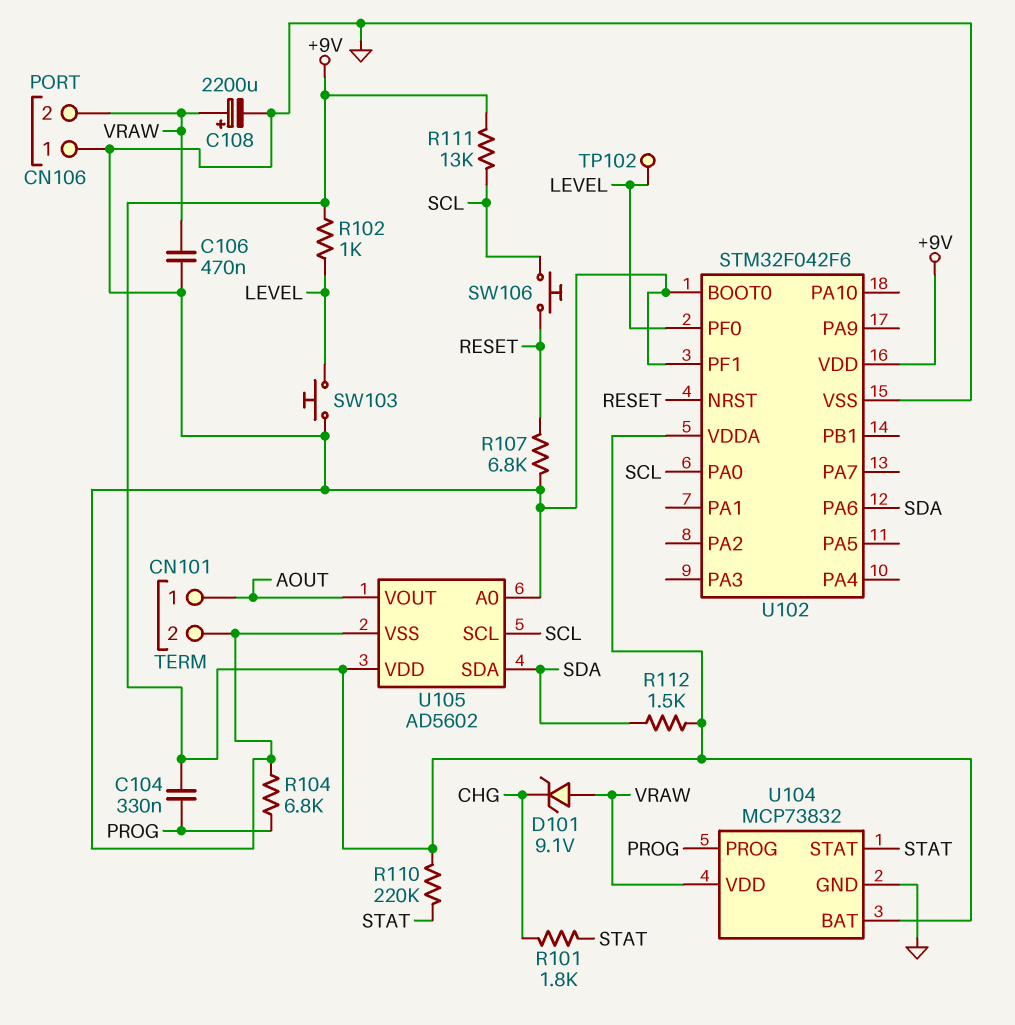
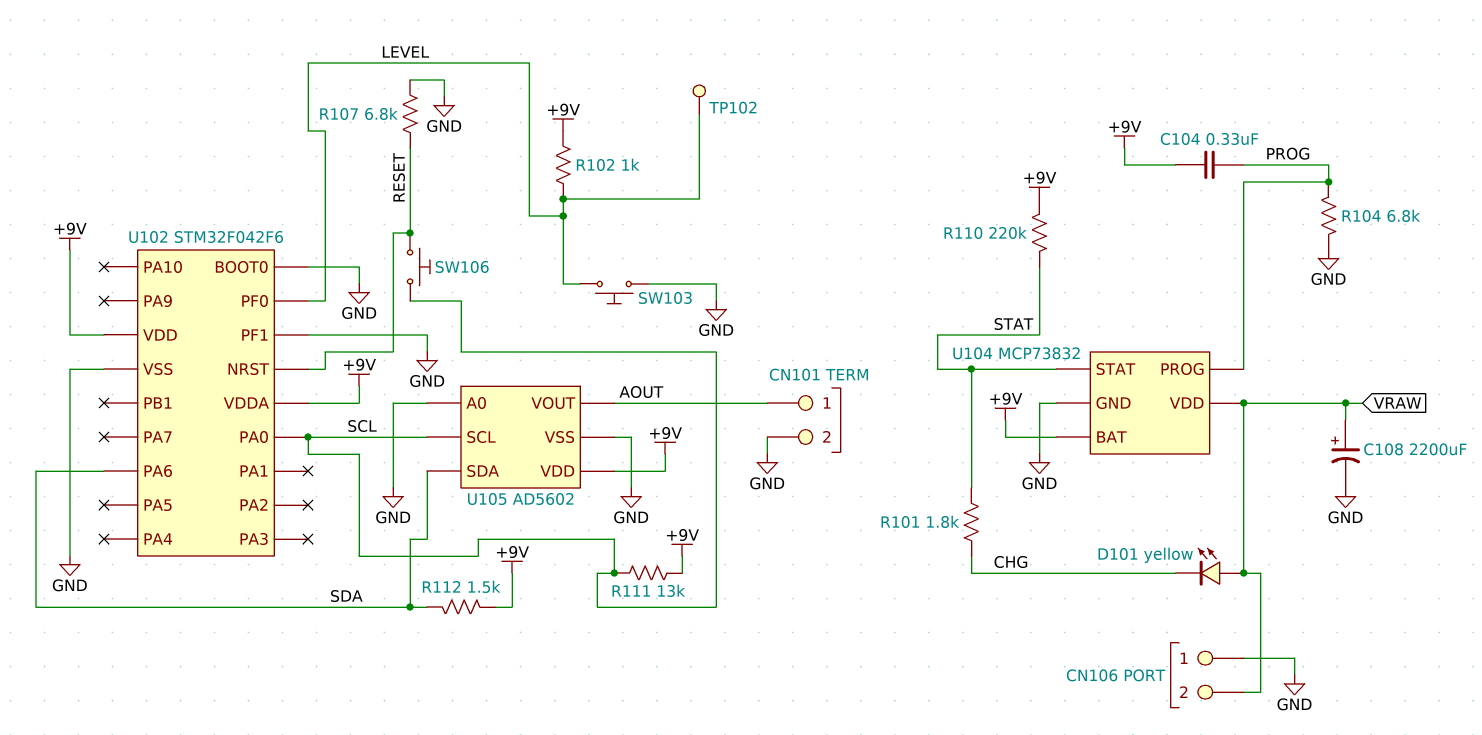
C106: 470nF (GND, VRAW) -> none
D101: zener 9.1V (A VRAW, K CHG) -> LED yellow (A VRAW, K CHG)

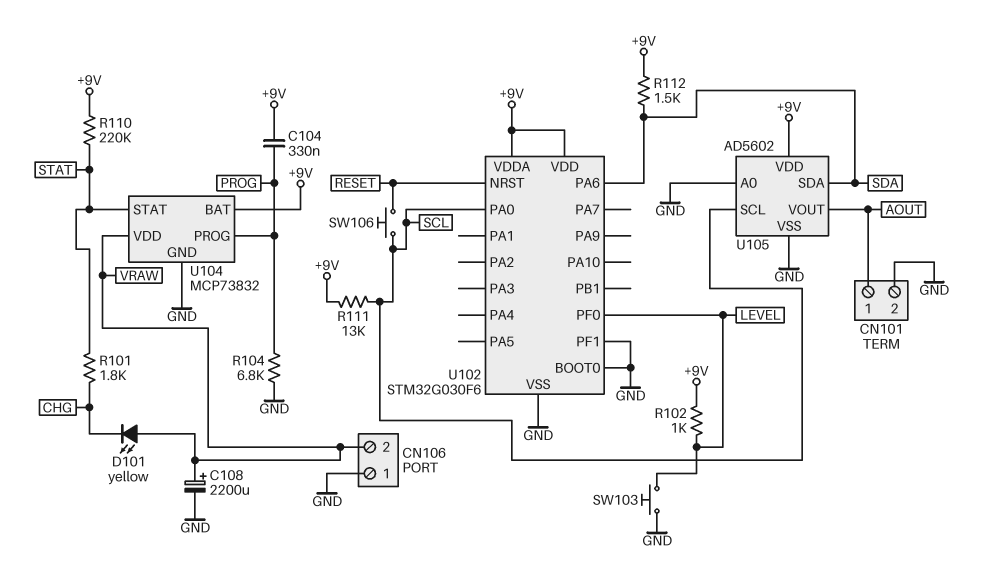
R107: 6.8k (GND, RESET) -> none
TP102: test point (LEVEL) -> none
U102: STM32F042F6 -> STM32G030F6

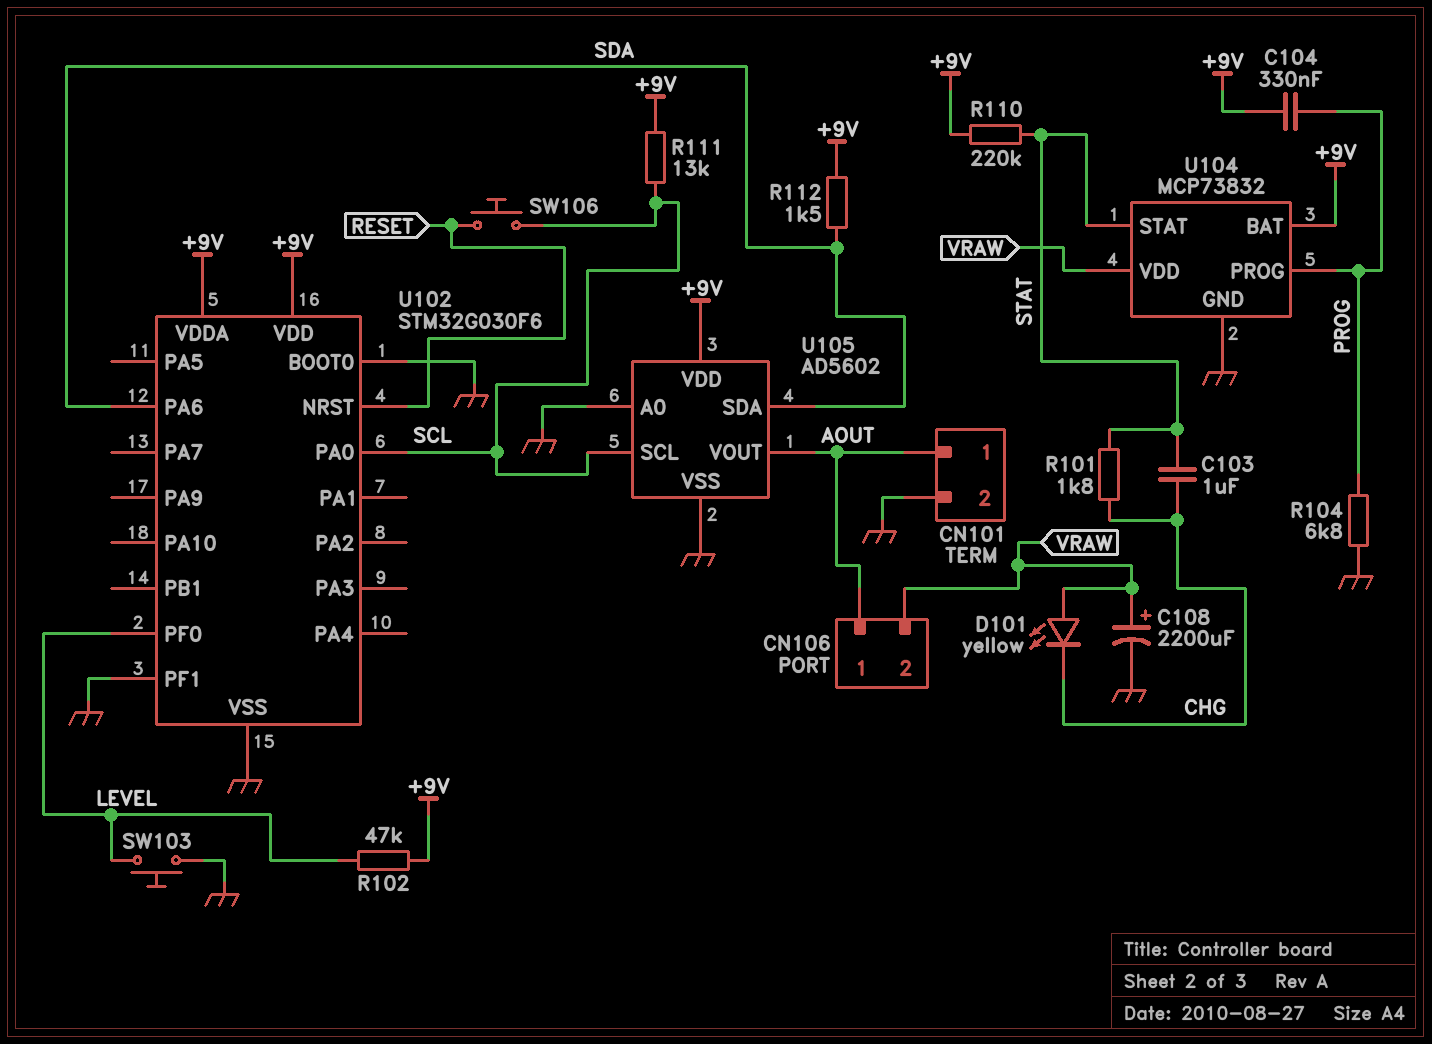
C103: none -> 1uF (CHG, STAT)
CN106 pin 1: GND -> AOUT
R102: 1k (+9V, LEVEL) -> 47k (+9V, LEVEL)

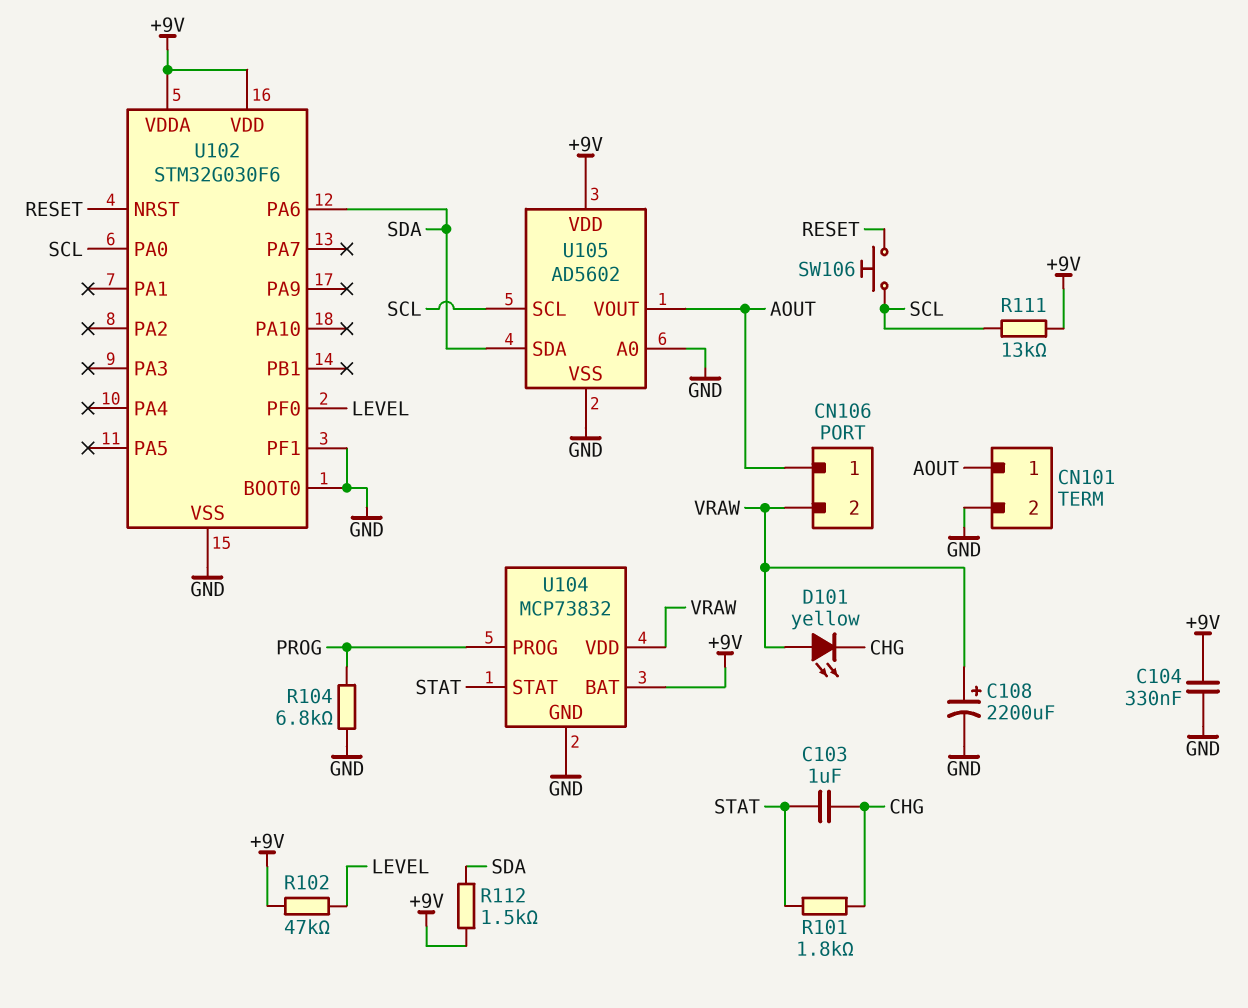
C104: 330nF (+9V, PROG) -> 330nF (+9V, GND)
R110: 220k (+9V, STAT) -> none
SW103: button (GND, LEVEL) -> none

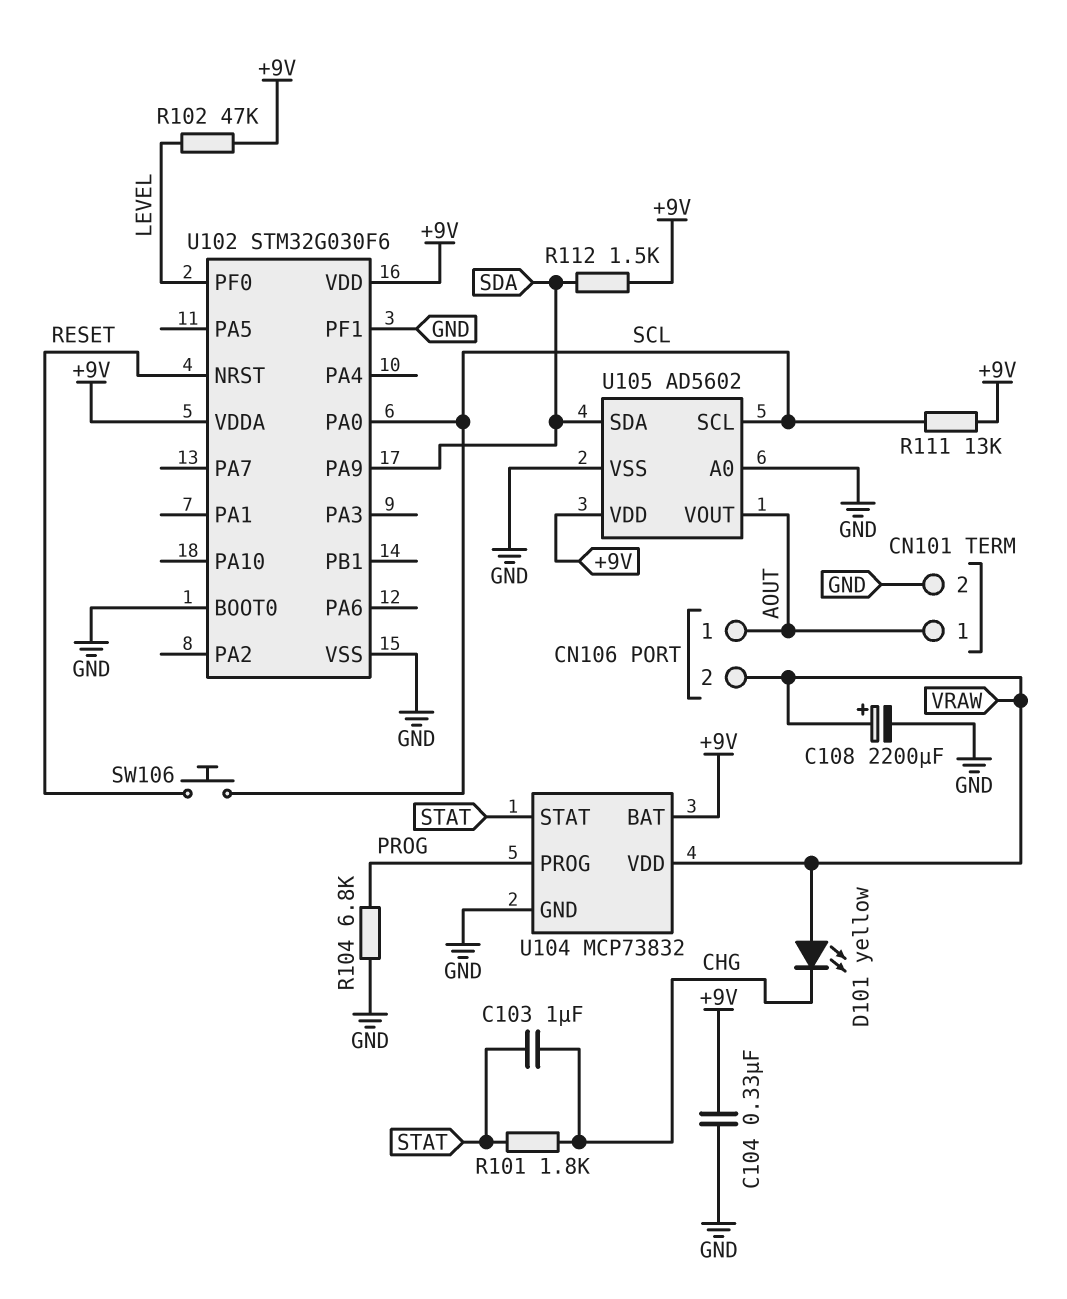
U102 pin PA6: SDA -> none
U102 pin PA9: none -> SDA

